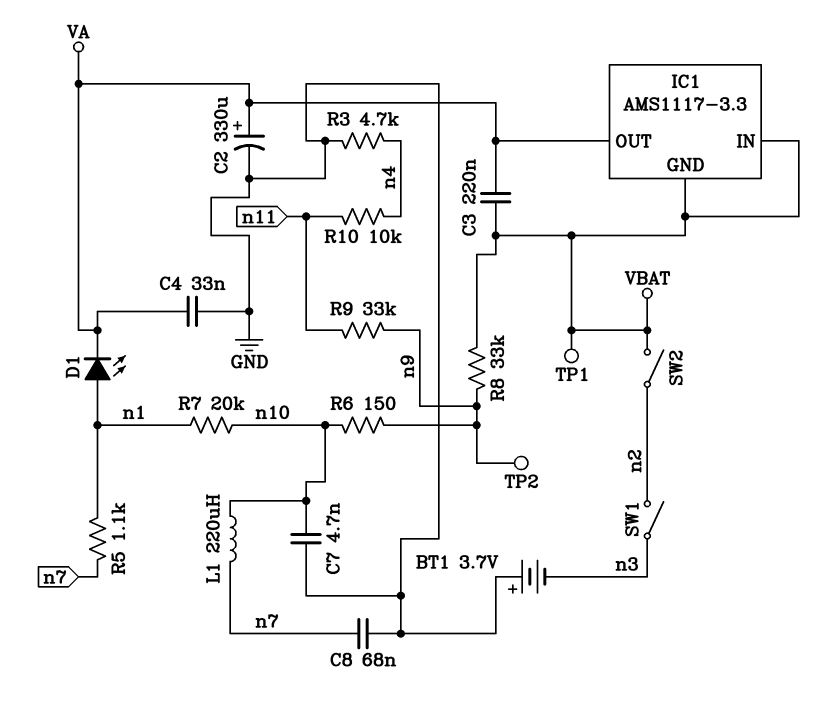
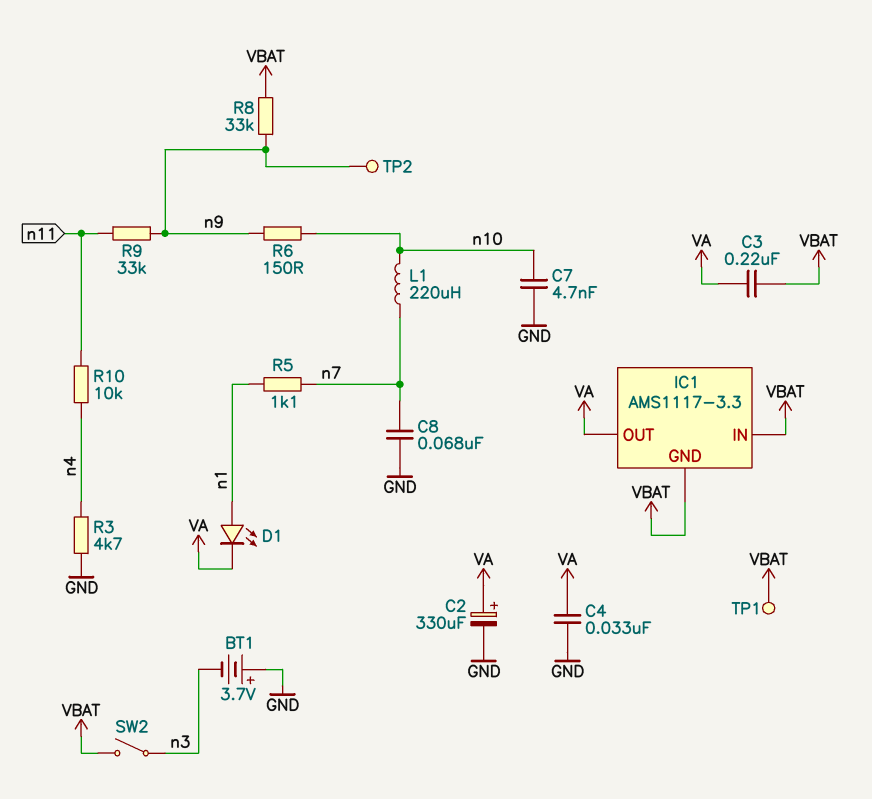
R7: 20k (n1, n10) -> none
SW1: switch (n2, n3) -> none
SW2: switch (VBAT, n2) -> switch (VBAT, n3)

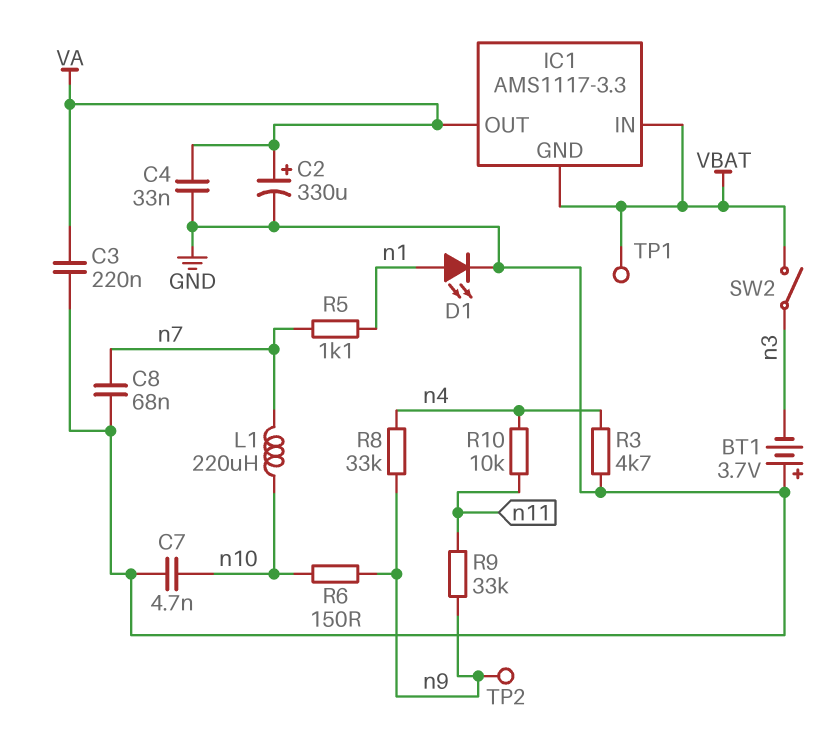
C3: 220nF (VA, VBAT) -> 220nF (GND, VA)
D1: LED (A n1, K VA) -> LED (A n1, K GND)
R8: 33k (VBAT, n9) -> 33k (n4, n9)

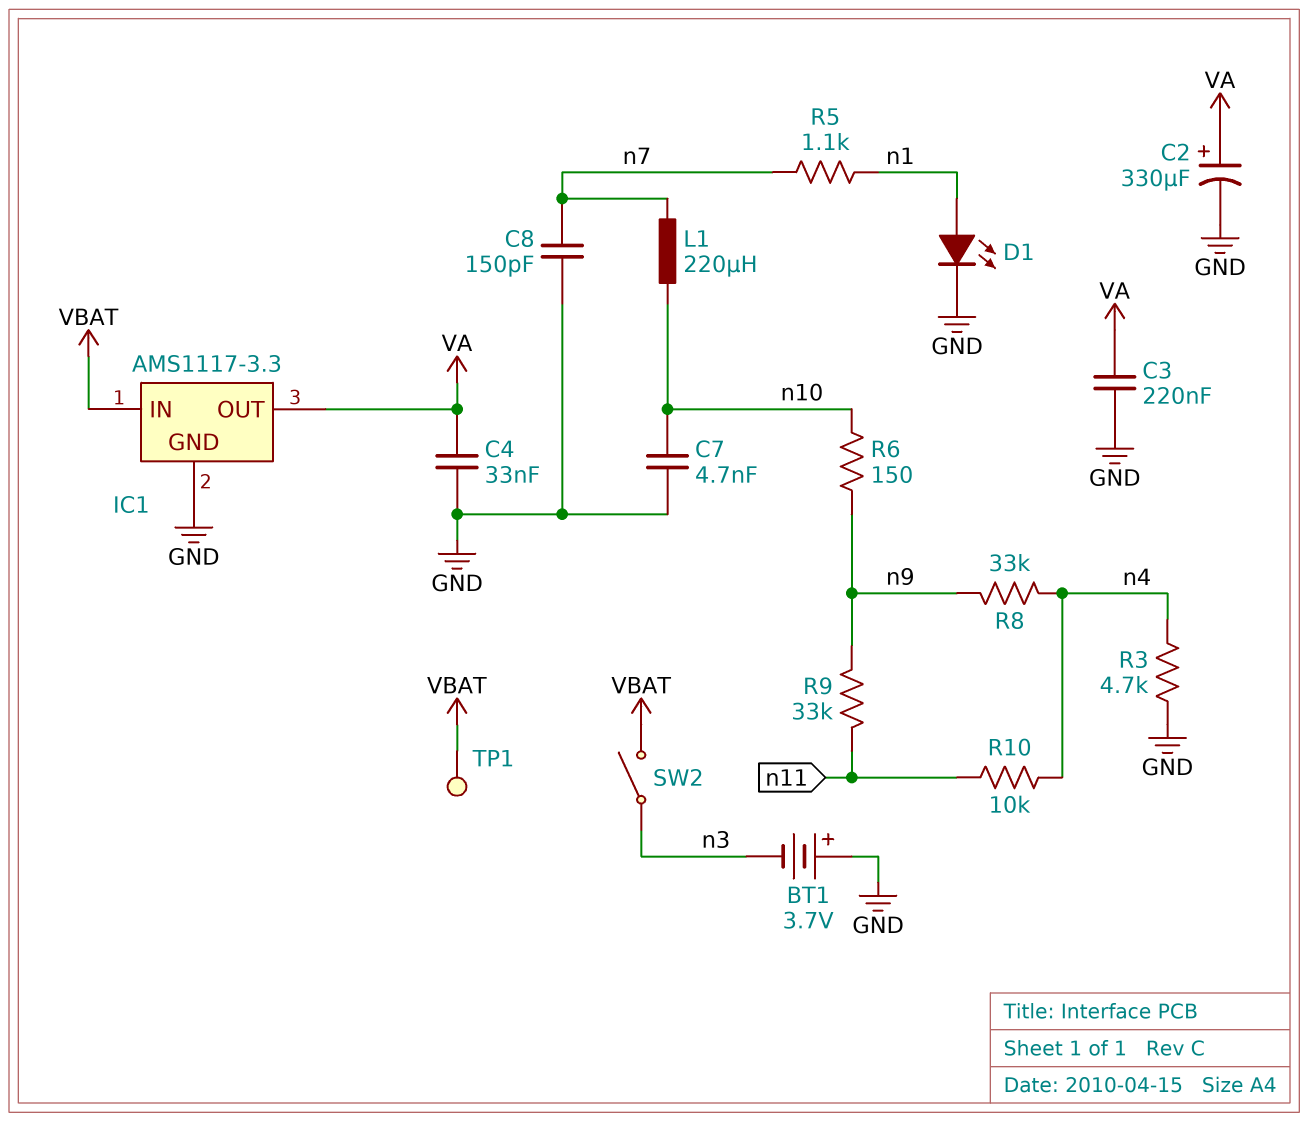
C8: 68nF (GND, n7) -> 150pF (GND, n7)
IC1 pin GND: VBAT -> GND
TP2: test point (n9) -> none

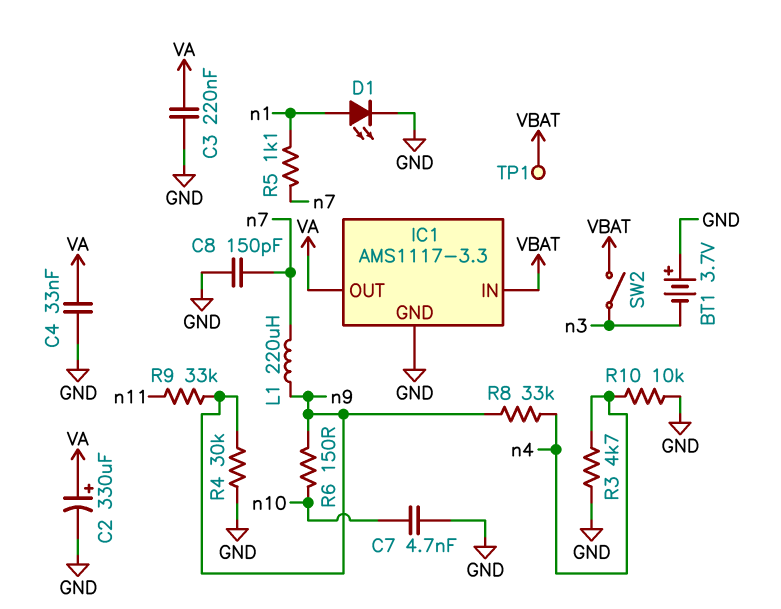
L1: 220uH (n7, n10) -> 220uH (n7, n9)
R4: none -> 30k (GND, n9)
R10: 10k (n4, n11) -> 10k (GND, n4)

